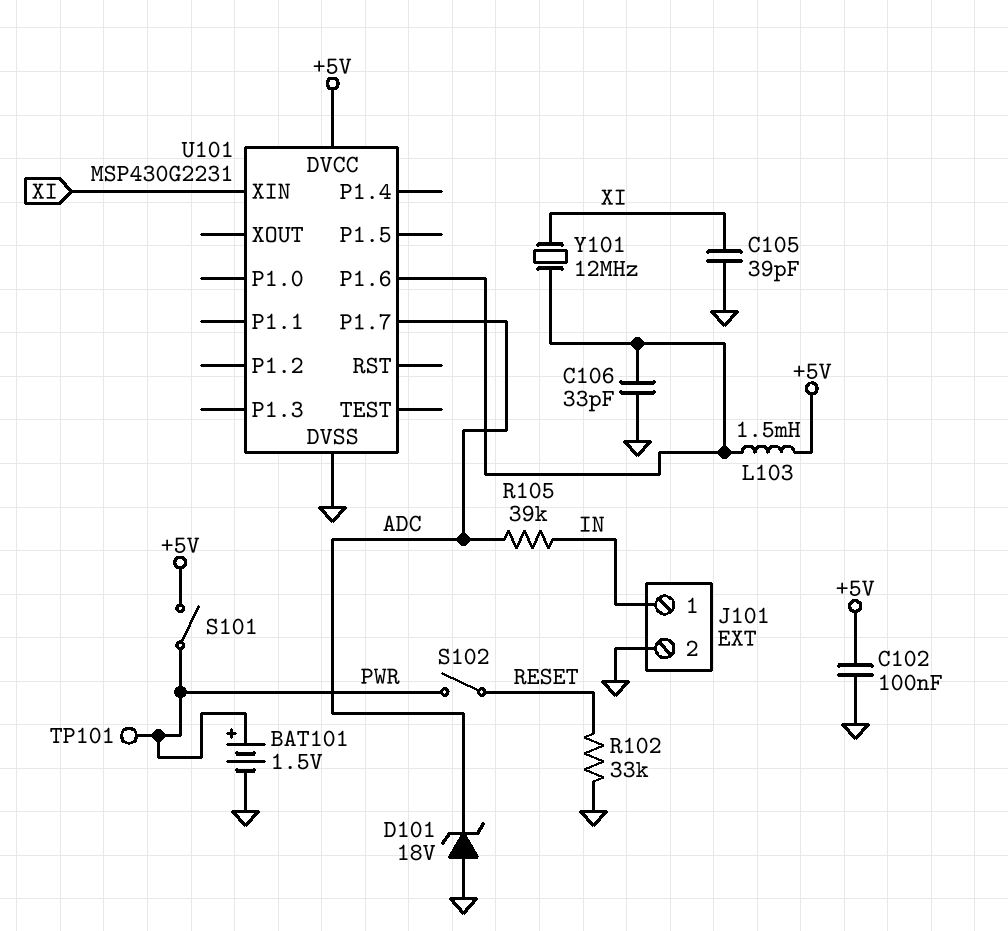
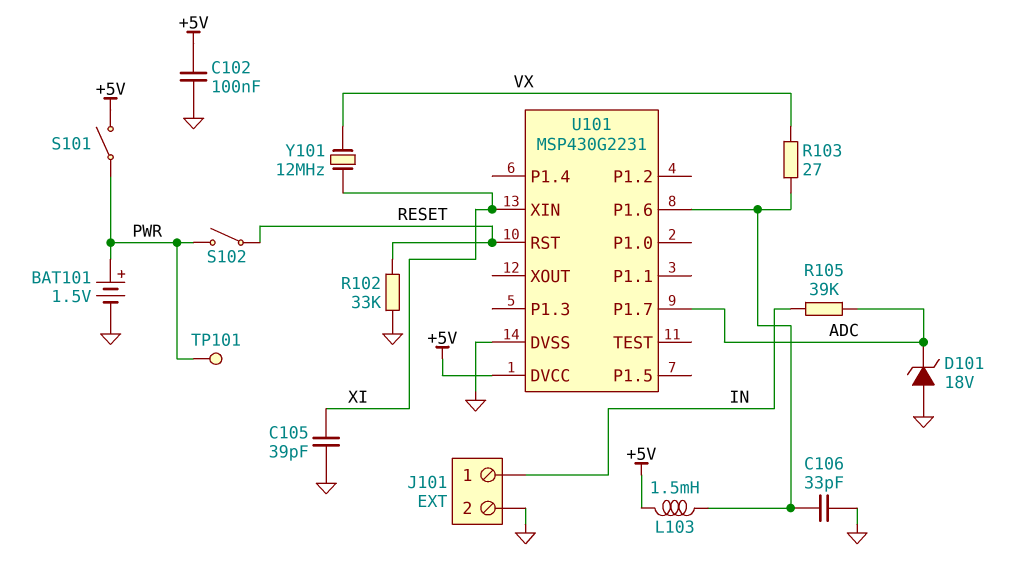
R103: none -> 27 (U101/P1.6, VX)
U101 pin RST: none -> RESET
Y101: 12MHz (U101/P1.6, XI) -> 12MHz (VX, XI)

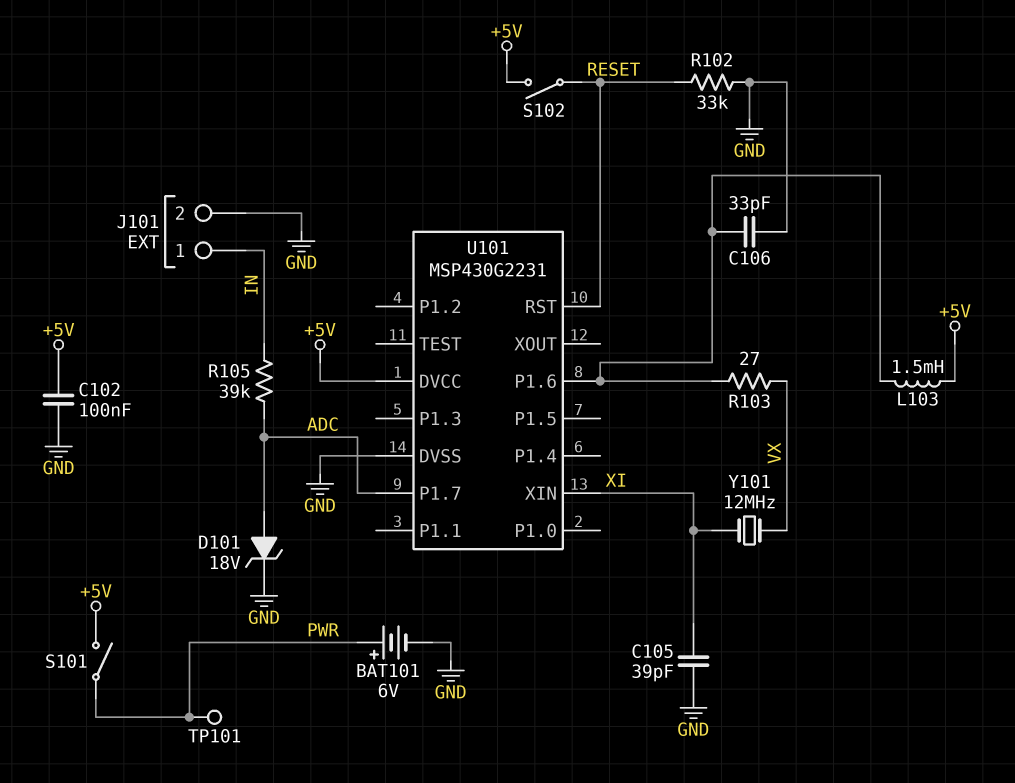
BAT101: 1.5V (plus PWR, minus GND) -> 6V (plus PWR, minus GND)
D101: zener 18V (A GND, K ADC) -> zener 18V (A ADC, K GND)
S102: switch (PWR, RESET) -> switch (+5V, RESET)

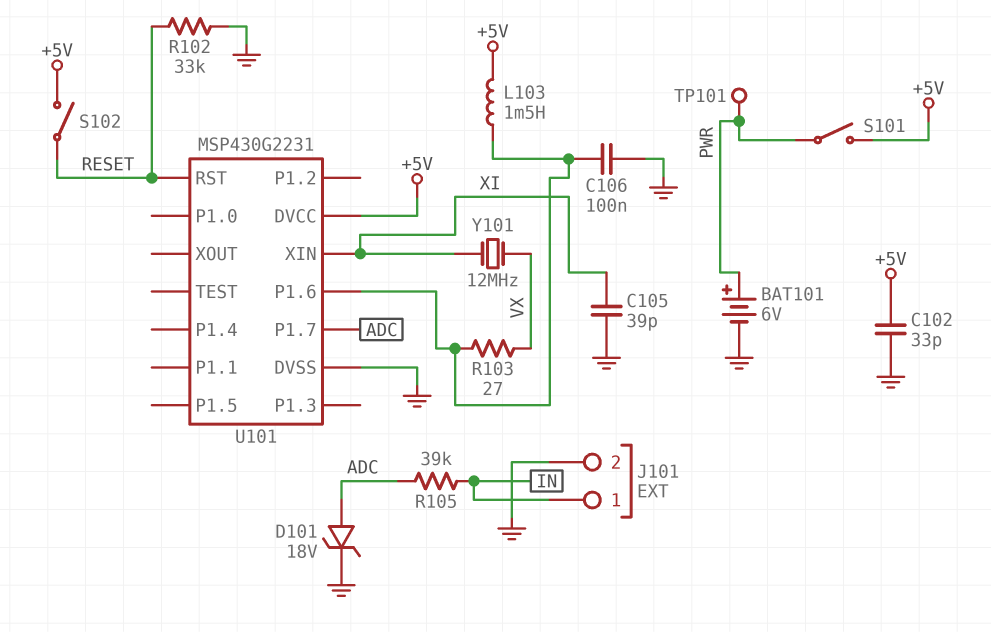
C102: 100nF (+5V, GND) -> 33pF (+5V, GND)
C106: 33pF (GND, U101/P1.6) -> 100nF (GND, U101/P1.6)

